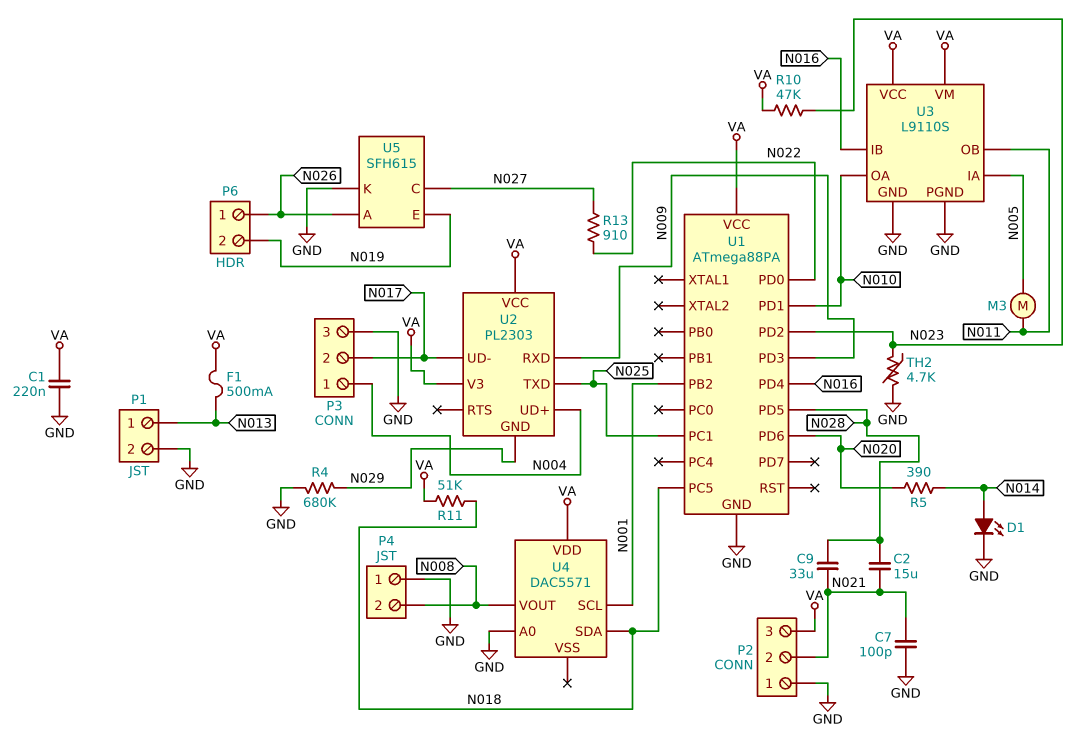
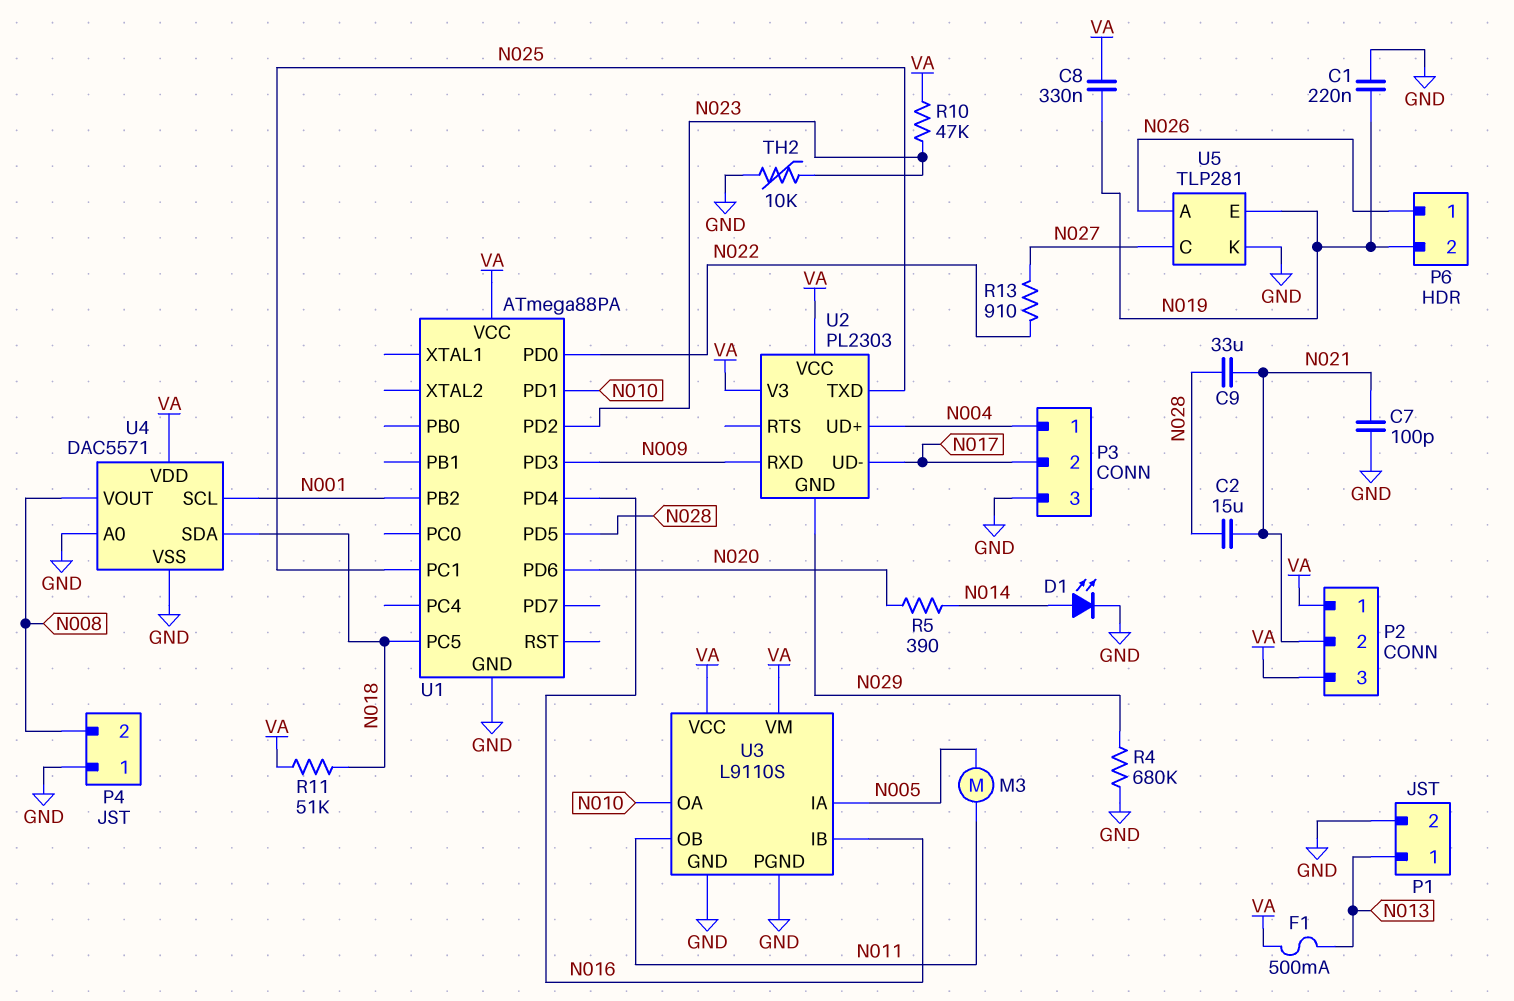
C1: 220nF (GND, VA) -> 220nF (GND, N019)
C8: none -> 330nF (N019, VA)
P2 pin 1: GND -> VA
TH2: 4.7k (GND, N023) -> 10k (GND, N023)
U4 pin VSS: none -> GND
U5: SFH615 -> TLP281

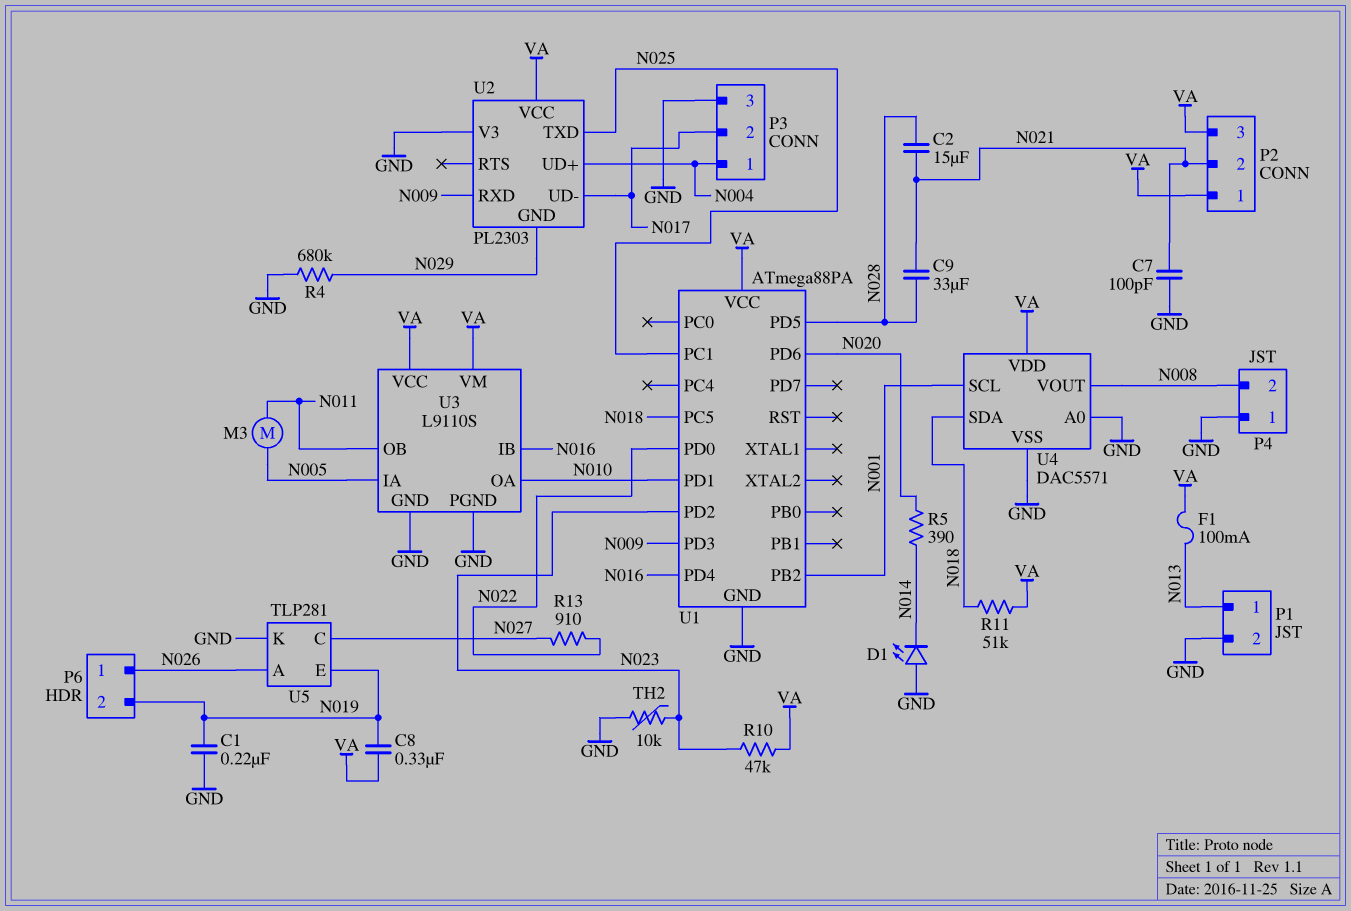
D1: LED (A N014, K GND) -> LED (A GND, K N014)
F1: 500mA (N013, VA) -> 100mA (N013, VA)
U2 pin V3: VA -> GND

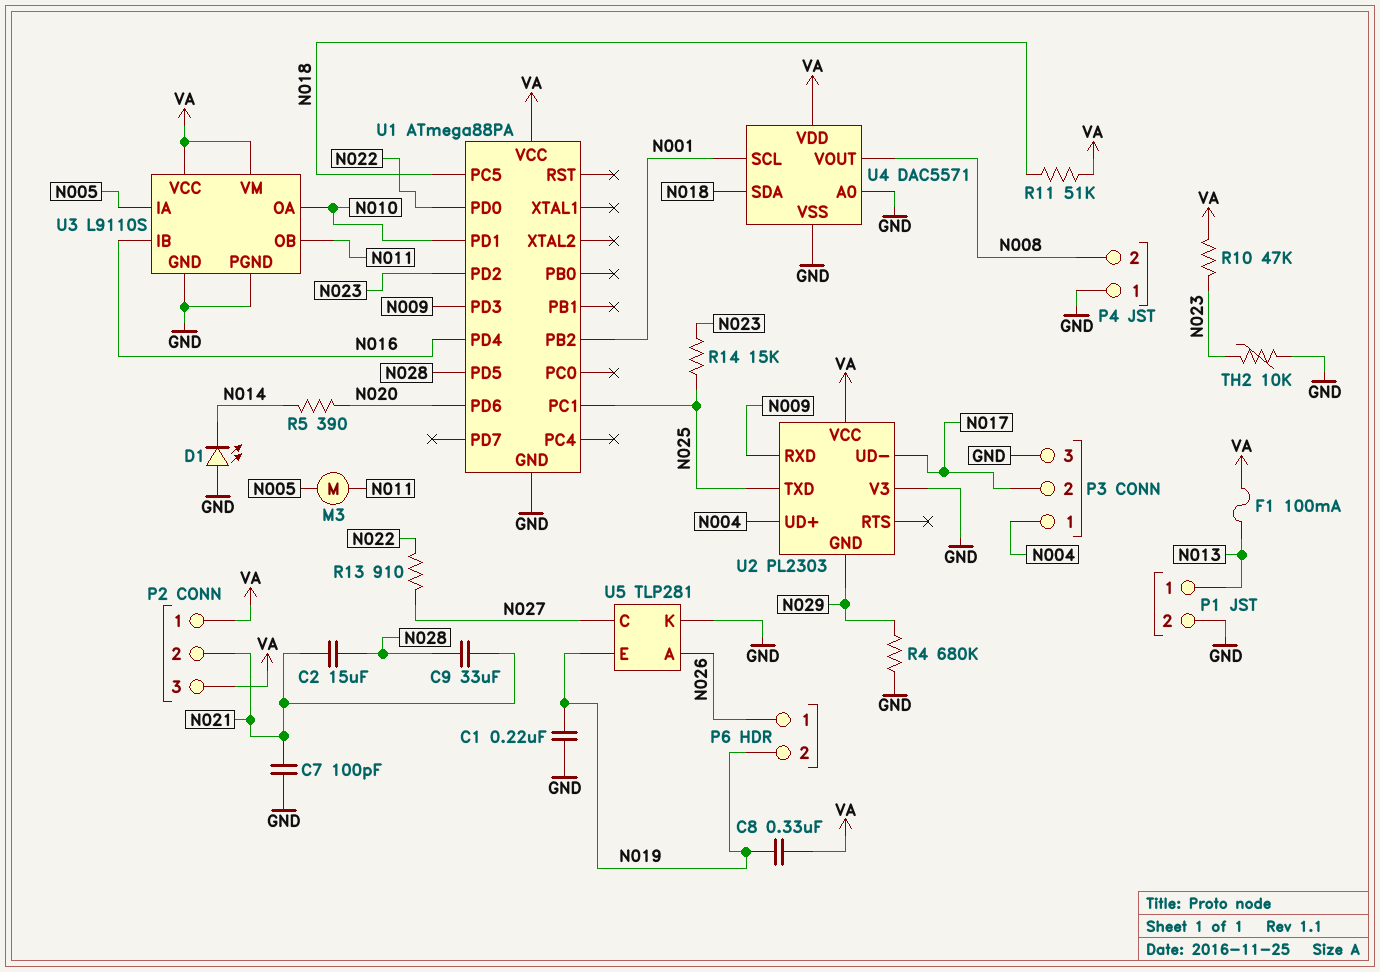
R14: none -> 15k (N023, N025)

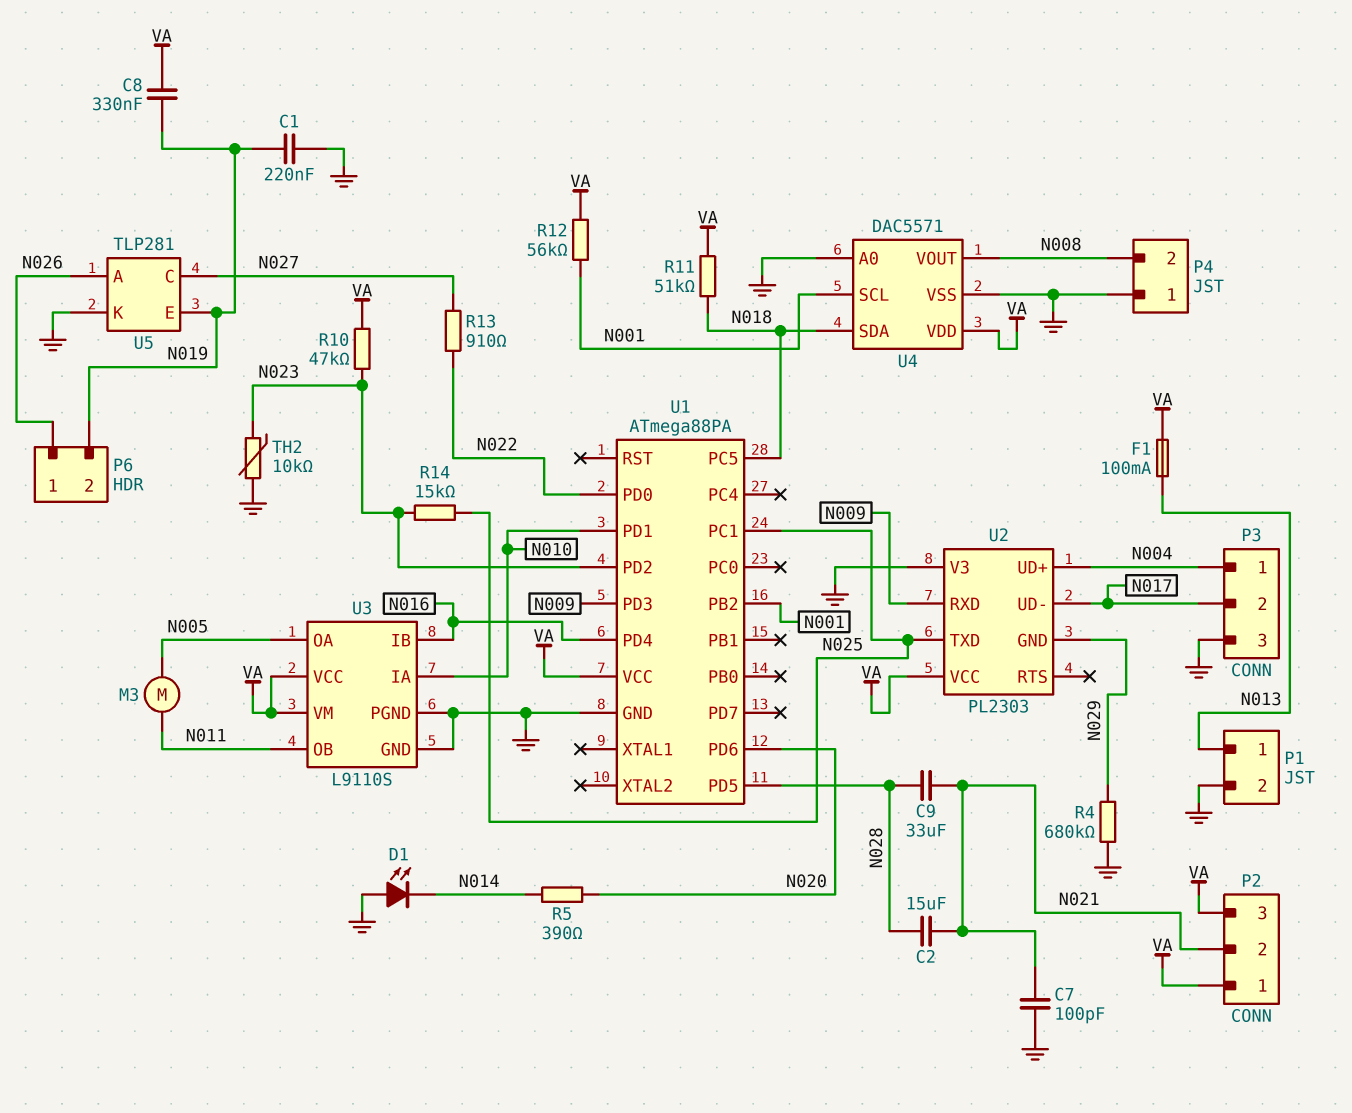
R12: none -> 56k (N001, VA)
U3 pin IA: N005 -> N010
U3 pin OA: N010 -> N005

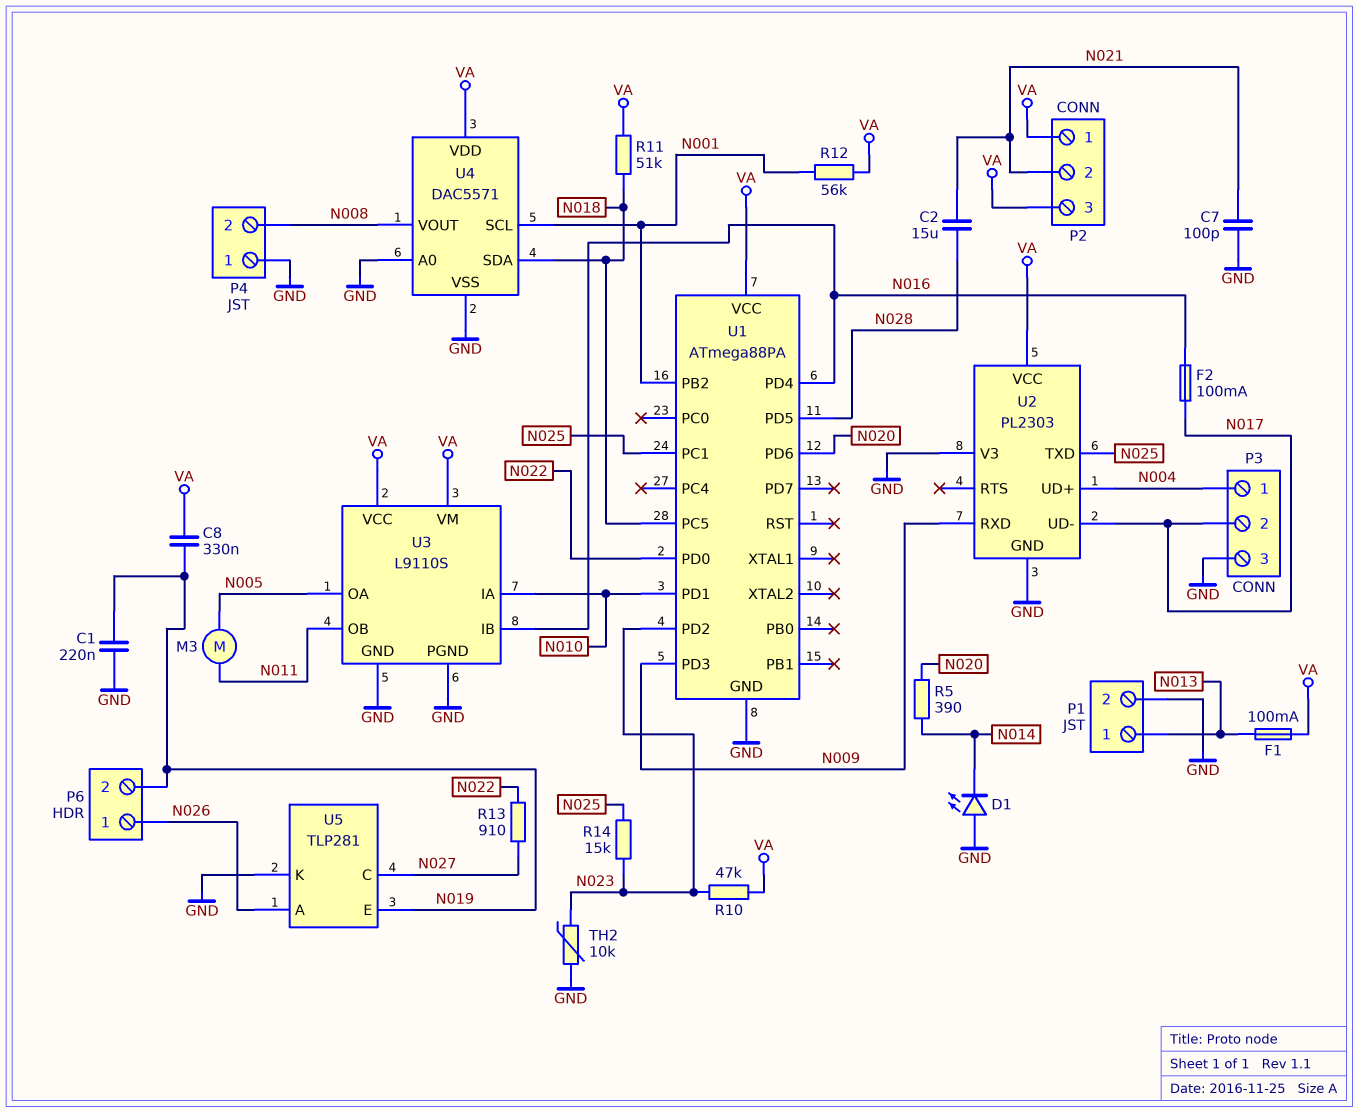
C9: 33uF (N021, N028) -> none
F2: none -> 100mA (N016, N017)
R4: 680k (GND, N029) -> none
U2 pin GND: N029 -> GND

